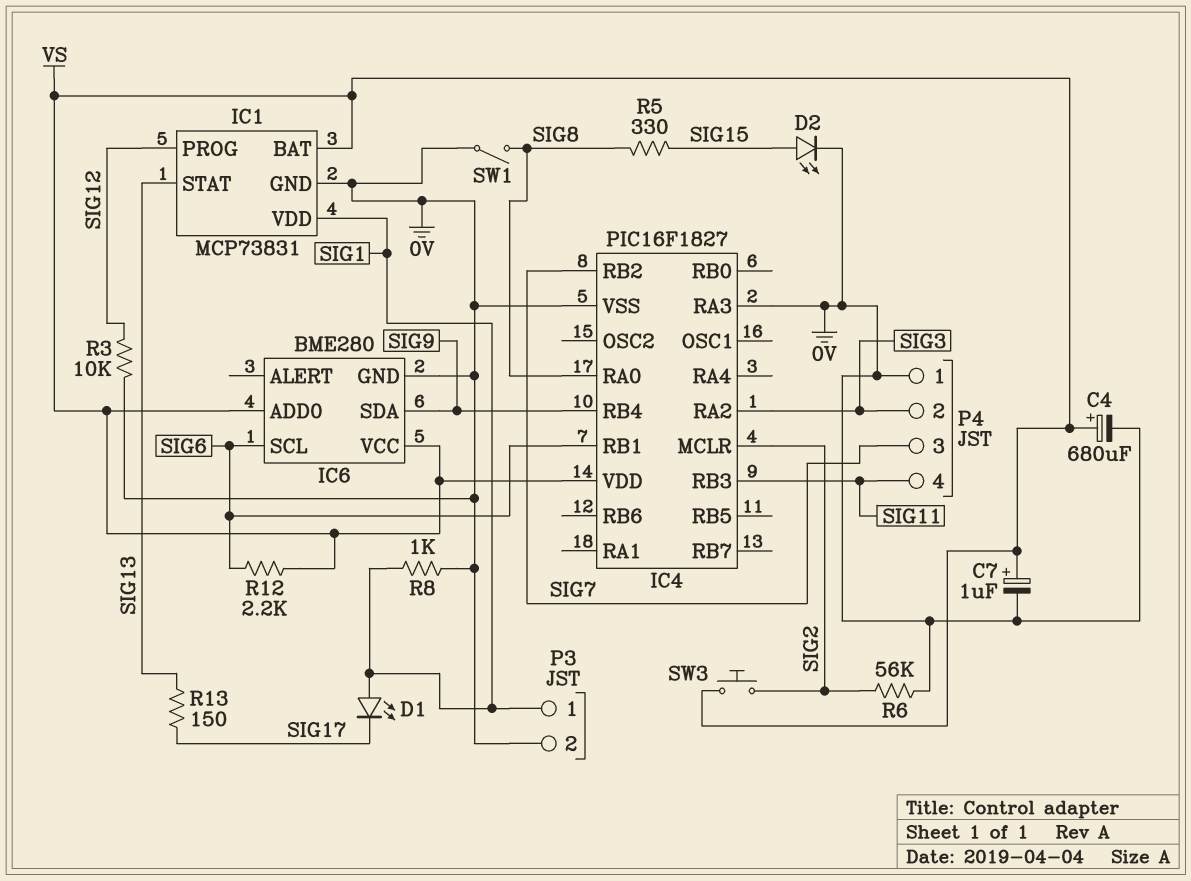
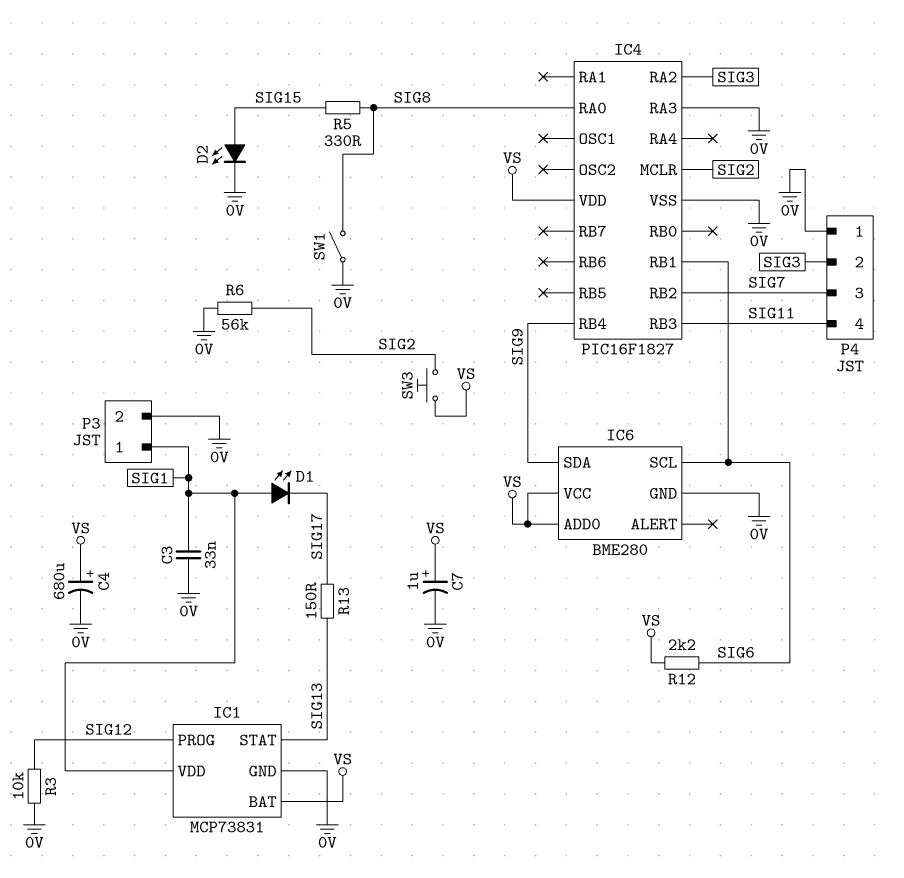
C3: none -> 33nF (0V, SIG1)
R8: 1k (0V, SIG1) -> none

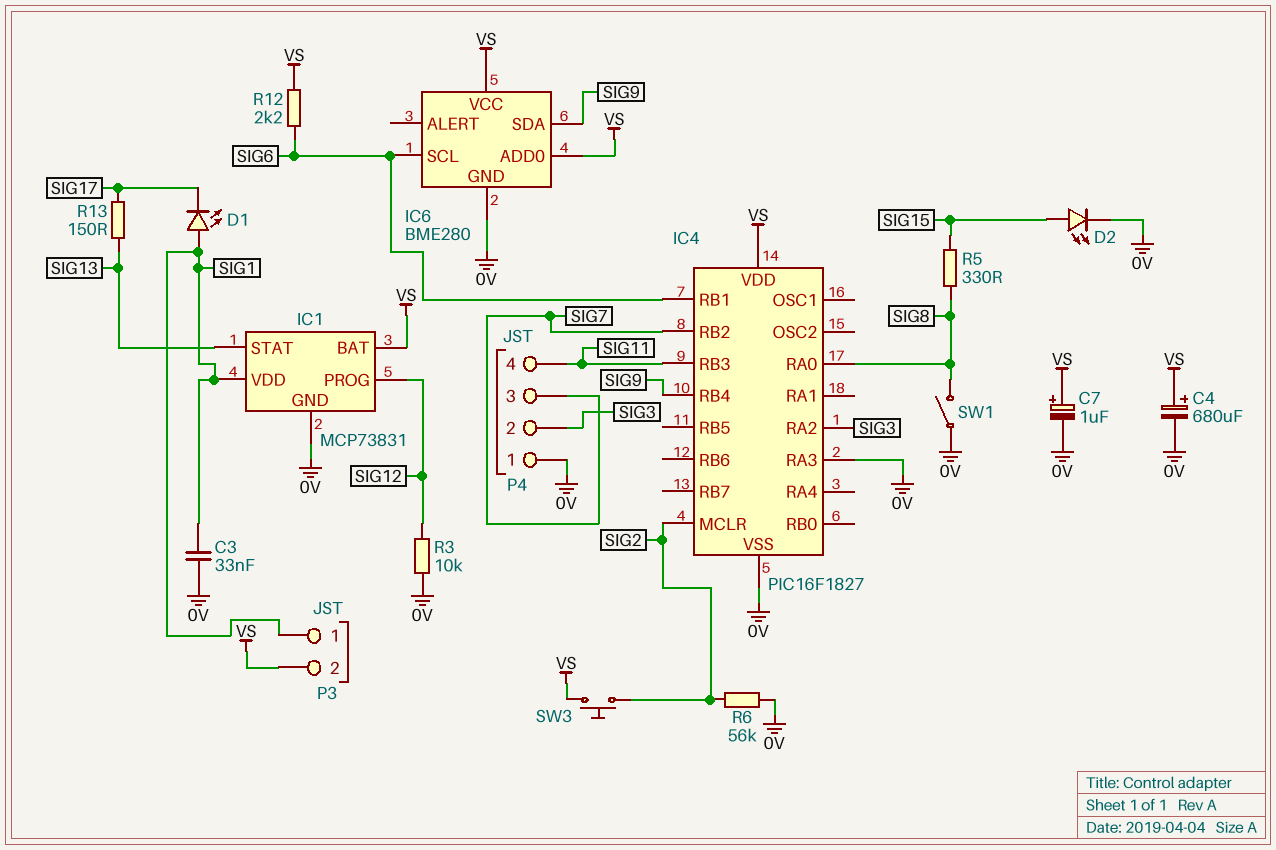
P3 pin 2: 0V -> VS

